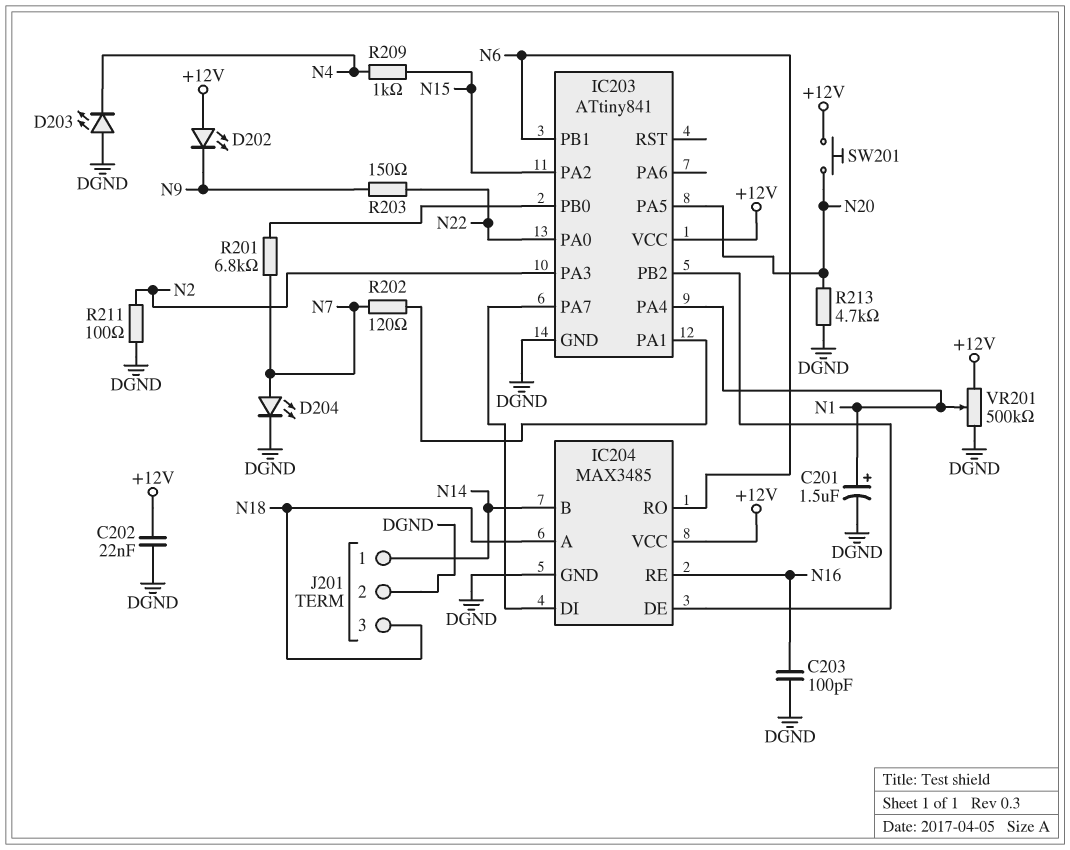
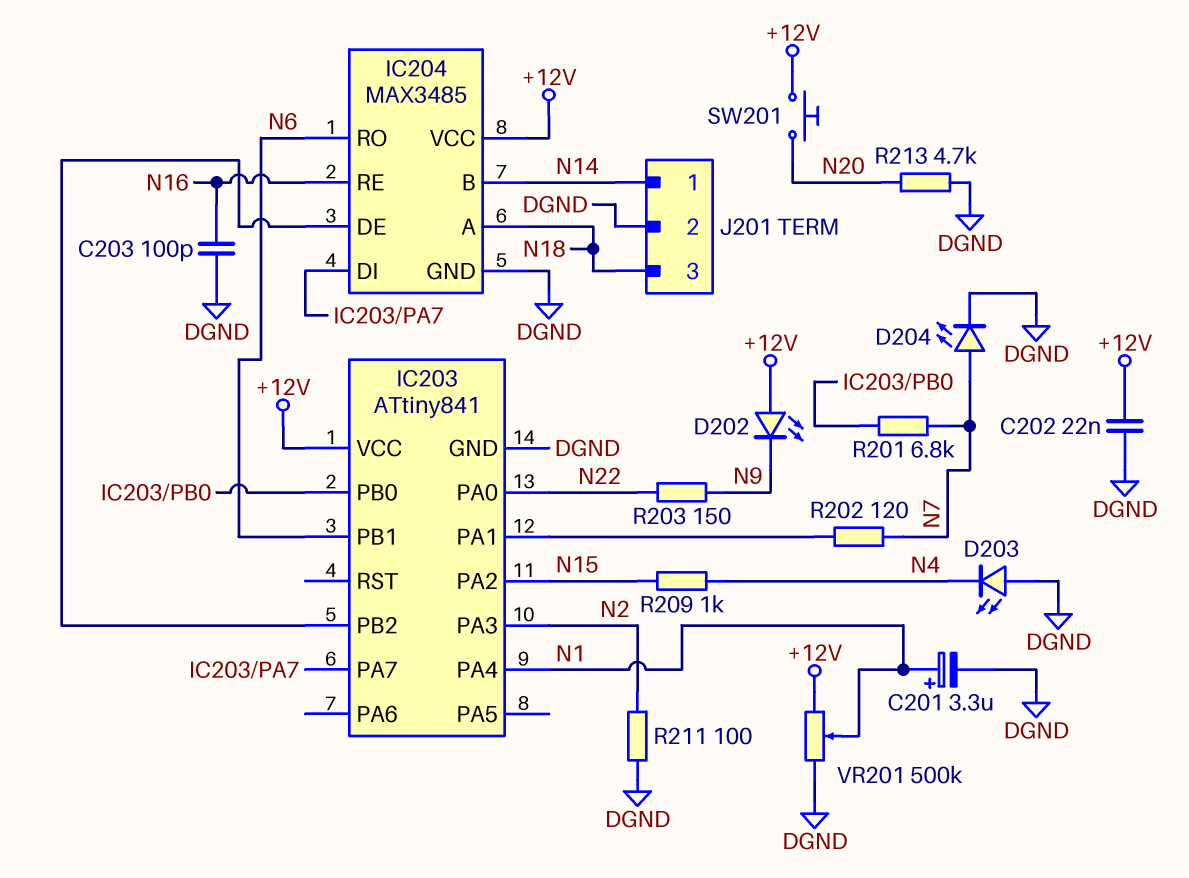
C201: 1.5uF (plus N1, minus DGND) -> 3.3uF (plus N1, minus DGND)
IC203 pin PA5: N20 -> none

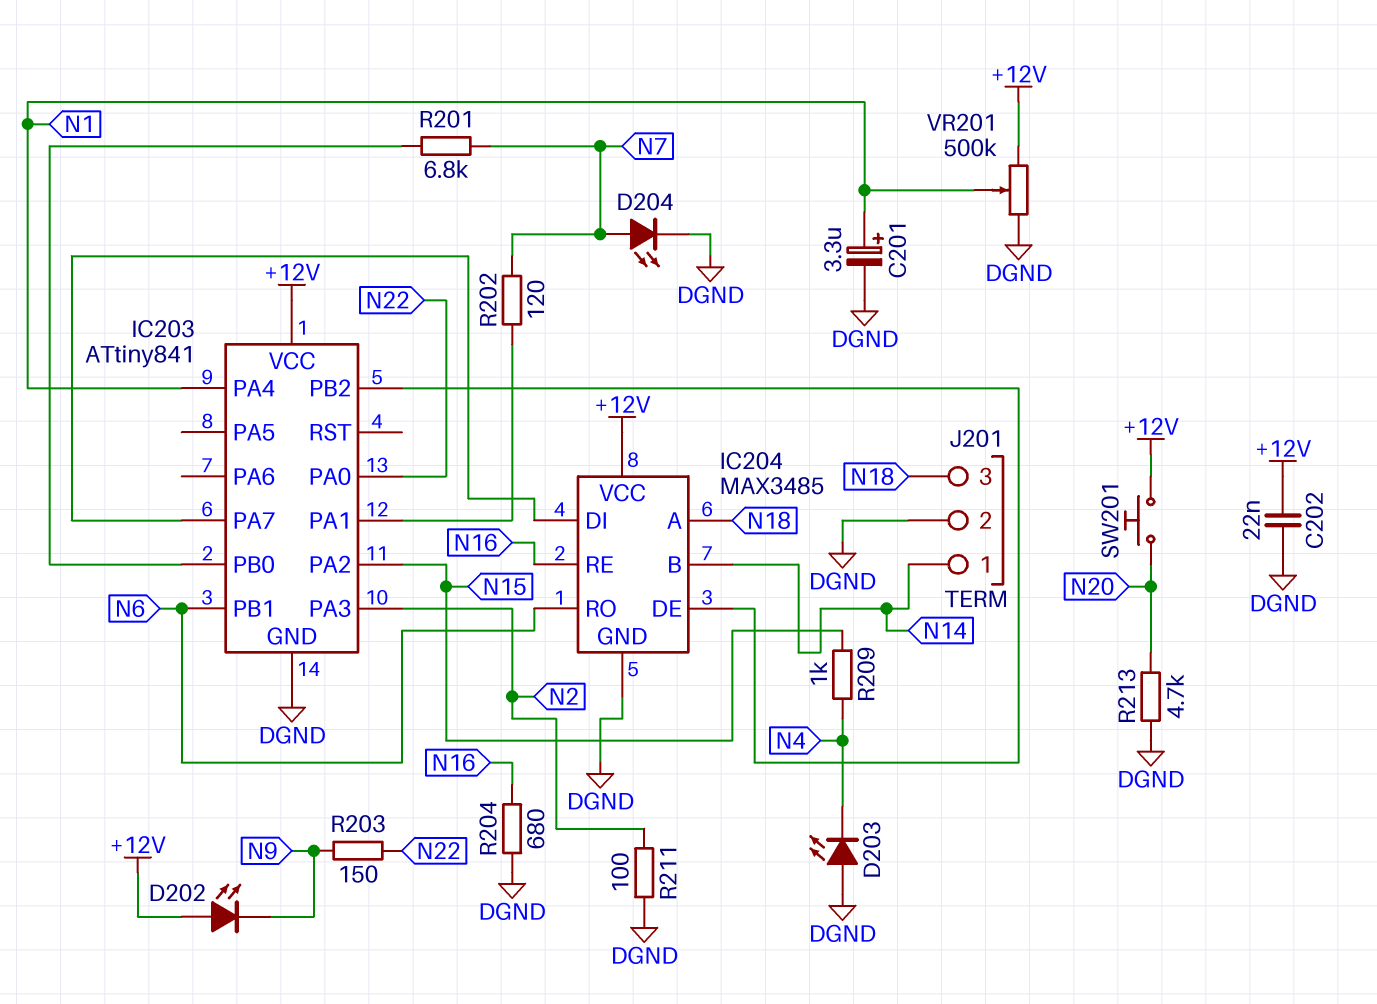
C203: 100pF (DGND, N16) -> none
R204: none -> 680 (DGND, N16)

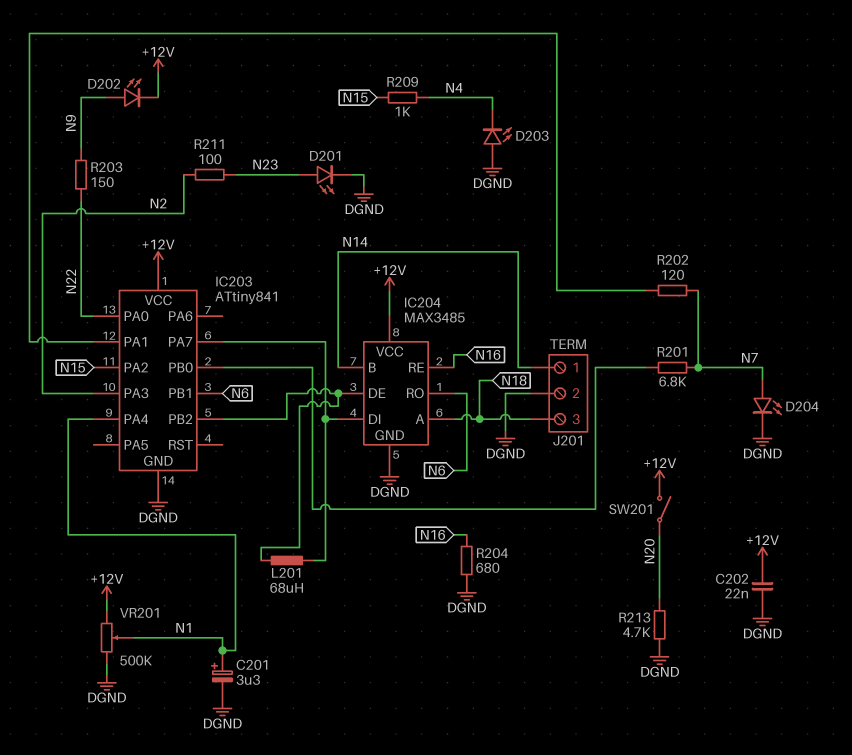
D201: none -> LED (A N23, K DGND)
D202: LED (A +12V, K N9) -> LED (A N9, K +12V)
L201: none -> 68uH (IC203/PA7, IC203/PB2)
R211: 100 (DGND, N2) -> 100 (N2, N23)
SW201: button (+12V, N20) -> switch (+12V, N20)

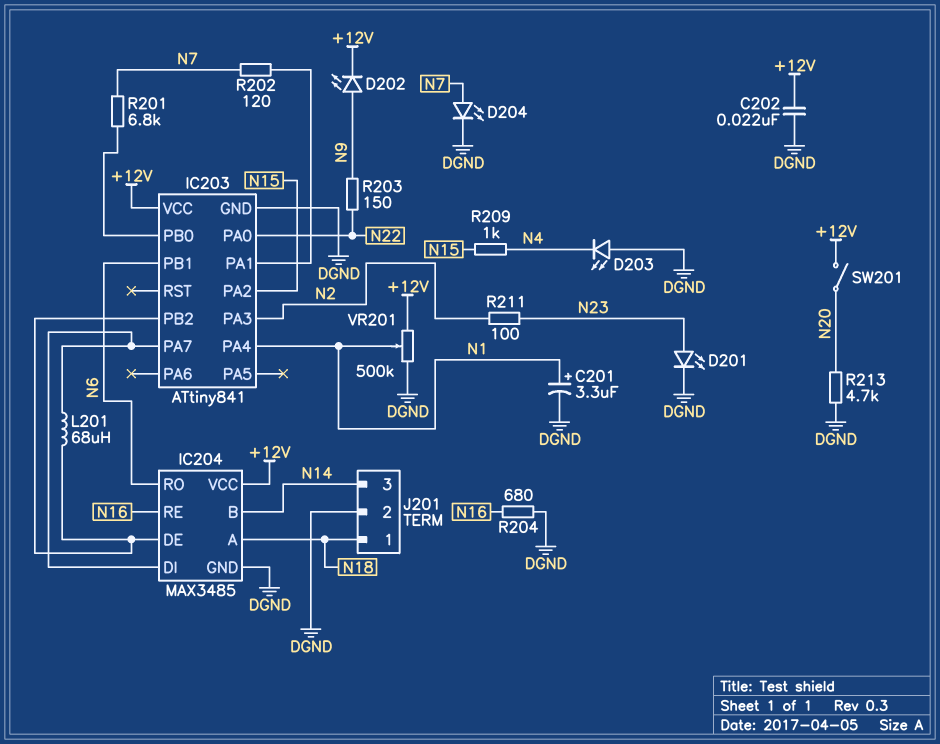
J201 pin 1: N14 -> N18
J201 pin 3: N18 -> N14

